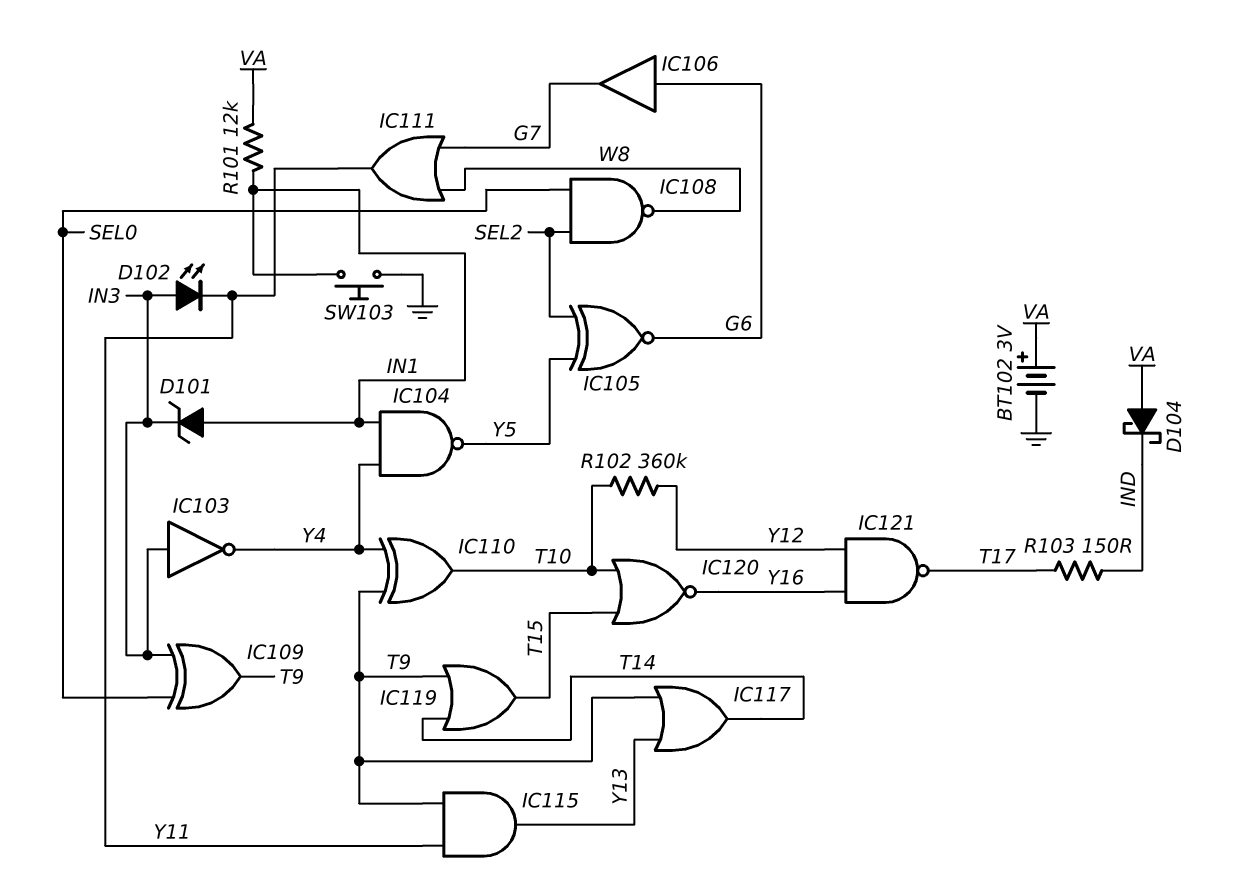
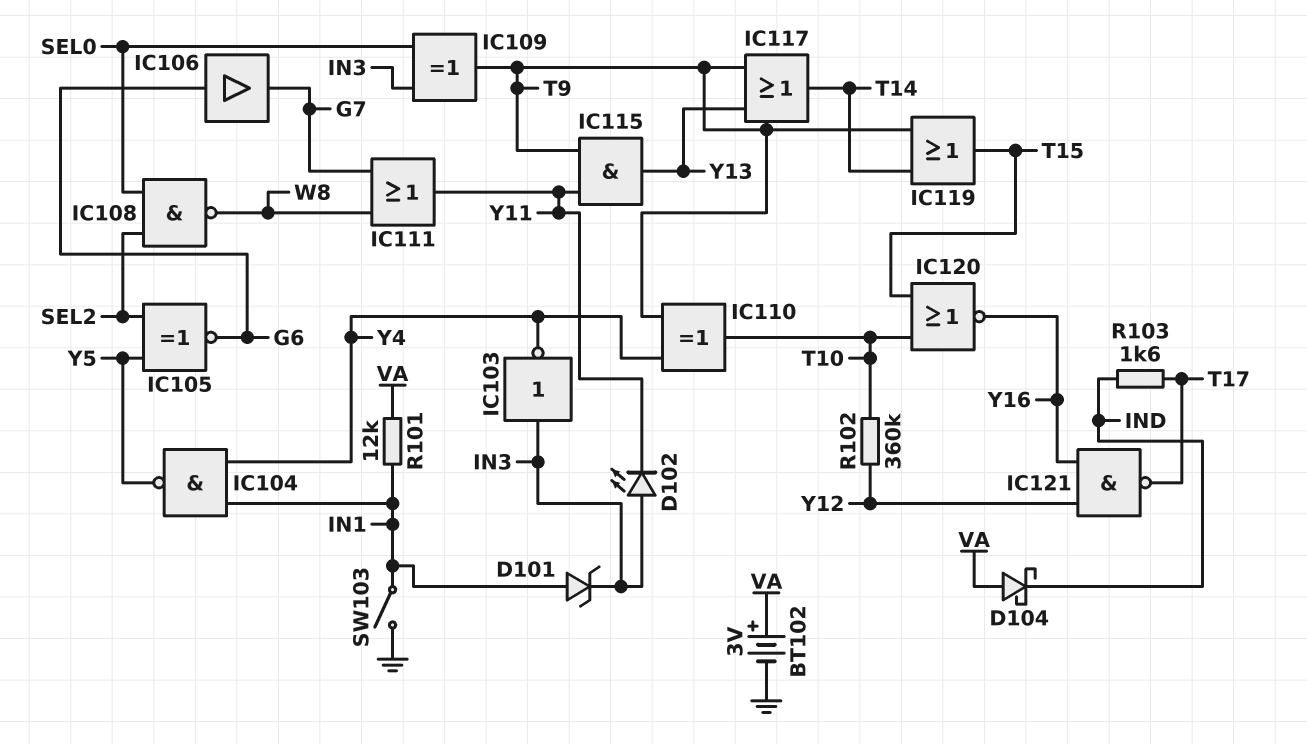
R103: 150 (IND, T17) -> 1.6k (IND, T17)
SW103: button (GND, IN1) -> switch (GND, IN1)

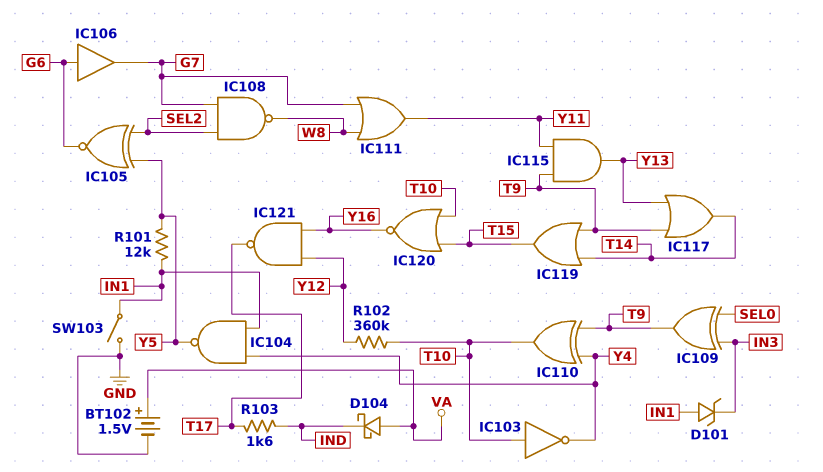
BT102: 3V (plus VA, minus GND) -> 1.5V (plus VA, minus GND)
D102: LED (A IN3, K Y11) -> none
IC103: NOT (in IN3, out Y4) -> NOT (in T10, out Y4)
IC108: NAND (in SEL0, in SEL2, out W8) -> NAND (in G7, in SEL2, out W8)
R101: 12k (IN1, VA) -> 12k (IN1, Y5)

